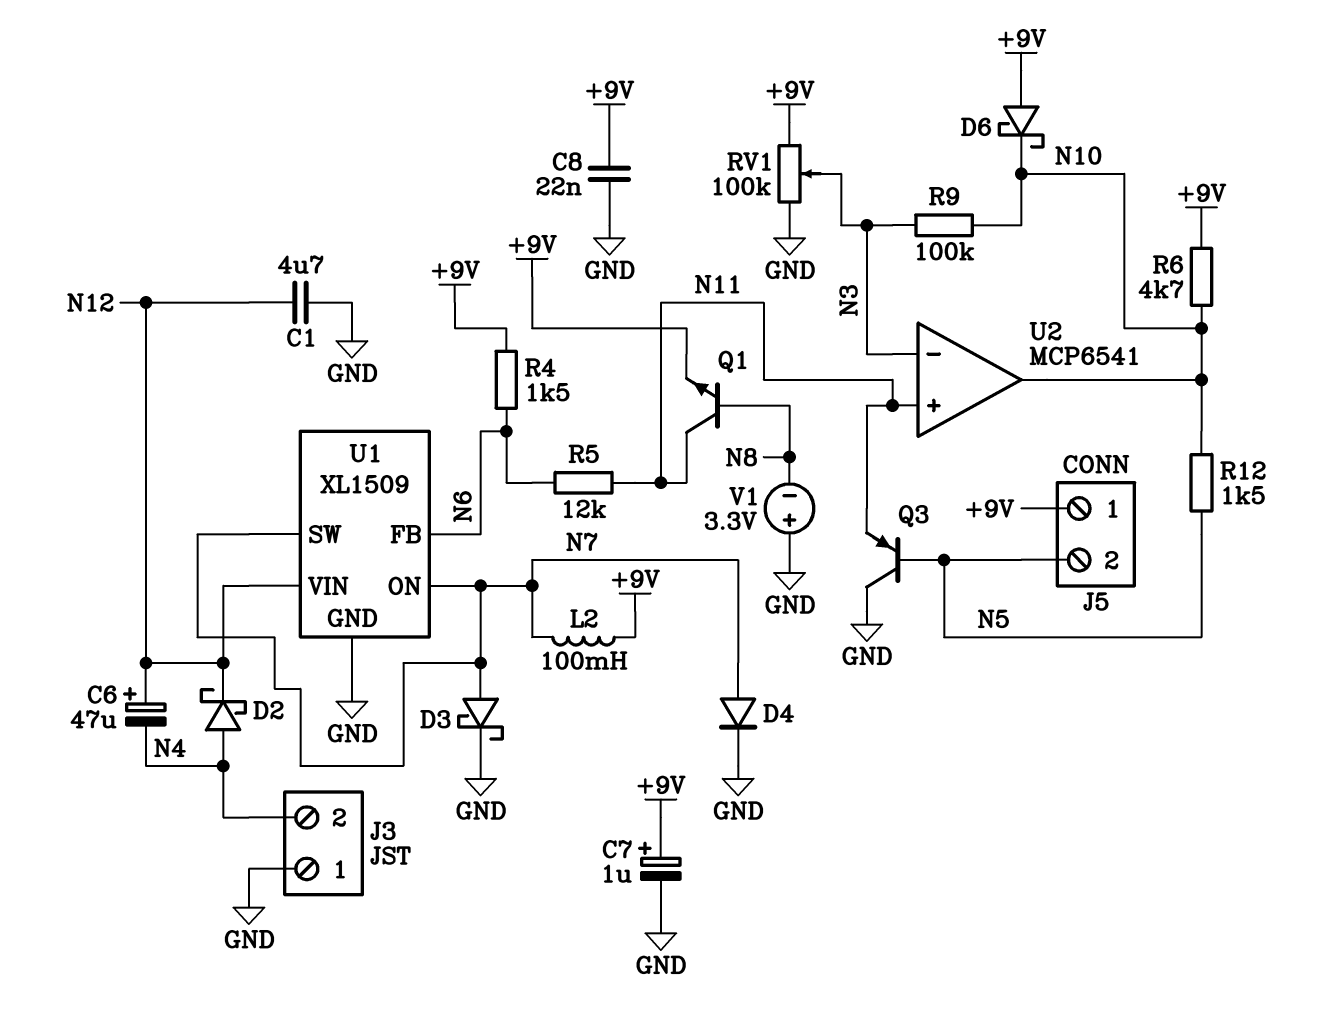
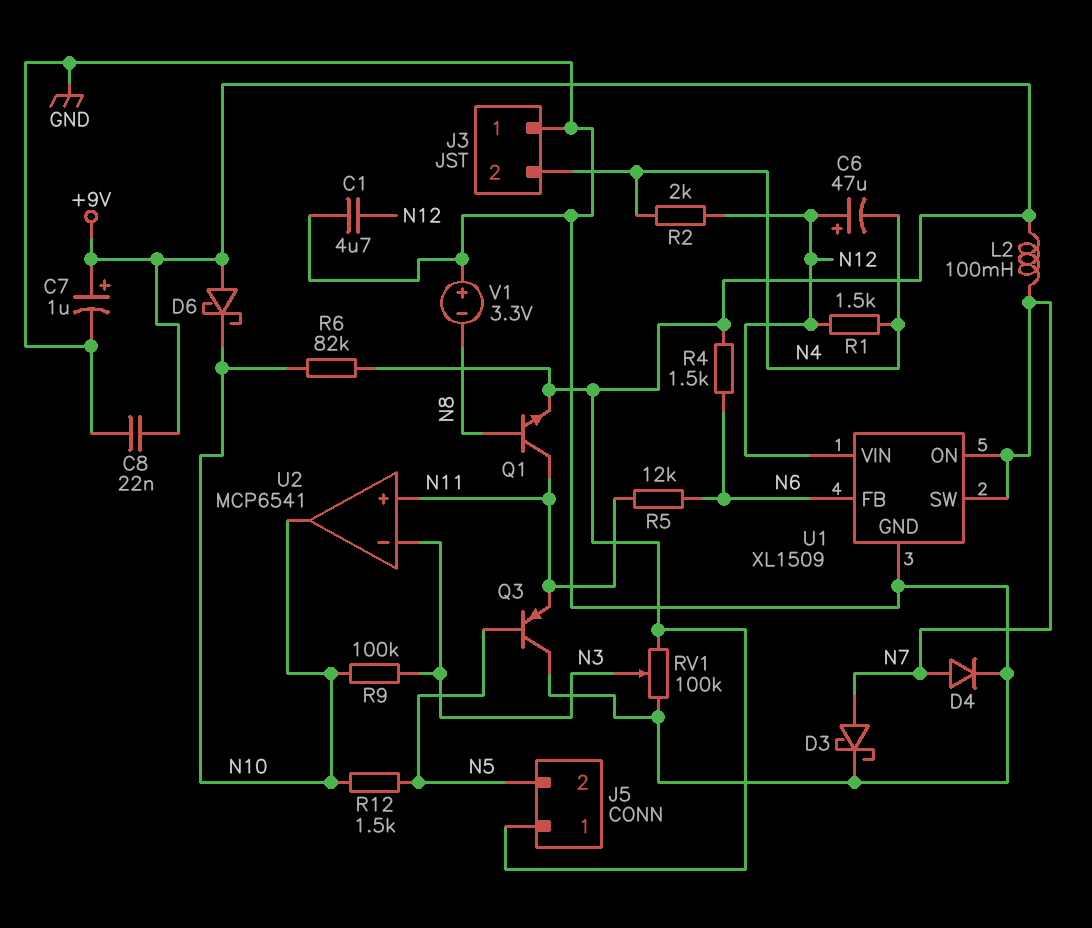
D2: schottky (A N4, K N12) -> none
R1: none -> 1.5k (N4, N12)
R2: none -> 2k (N4, N12)
R6: 4.7k (+9V, N10) -> 82k (+9V, N10)

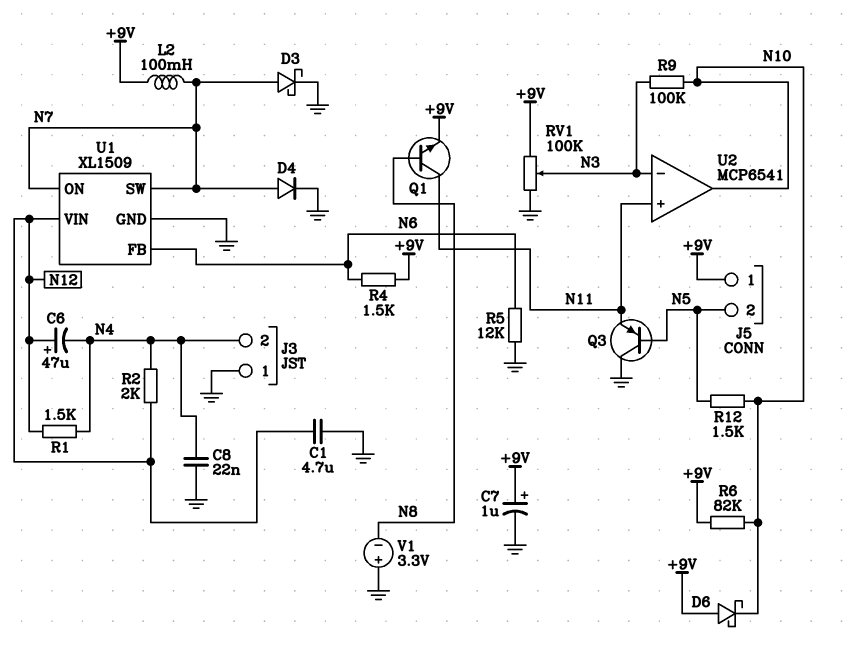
C8: 22nF (+9V, GND) -> 22nF (GND, N4)
R5: 12k (N6, N11) -> 12k (GND, N6)

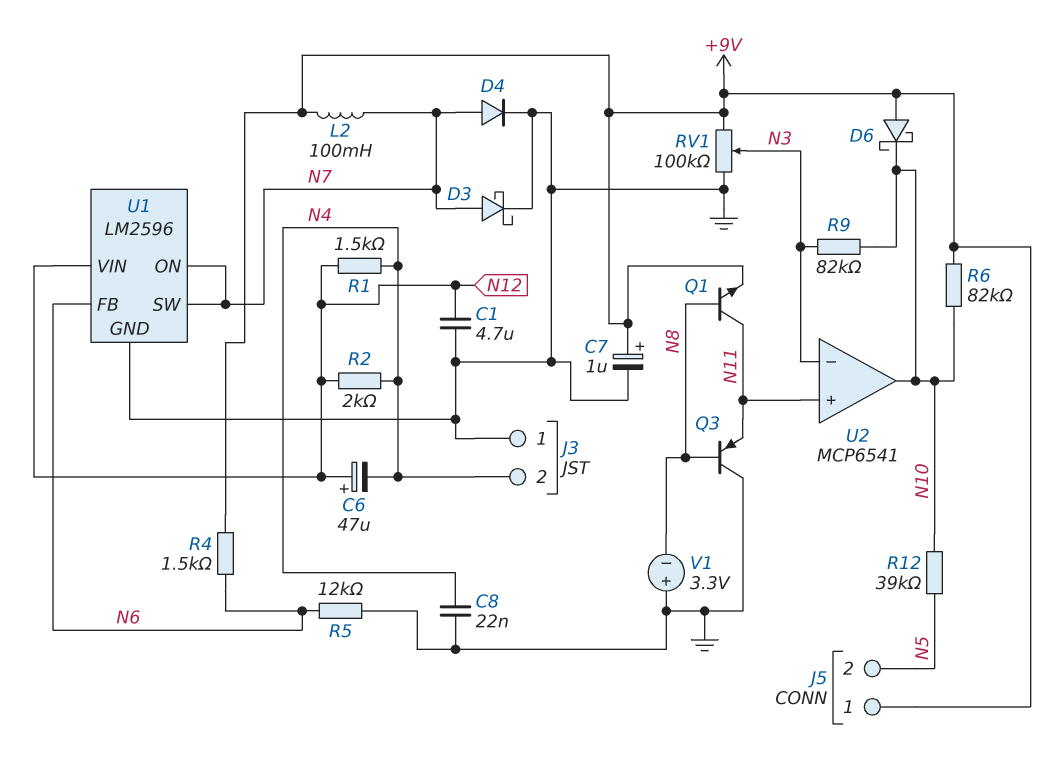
Q3: PNP (B N5, C GND, E N11) -> PNP (B N8, C GND, E N11)
R9: 100k (N3, N10) -> 82k (N3, N10)
R12: 1.5k (N5, N10) -> 39k (N5, N10)
U1: XL1509 -> LM2596

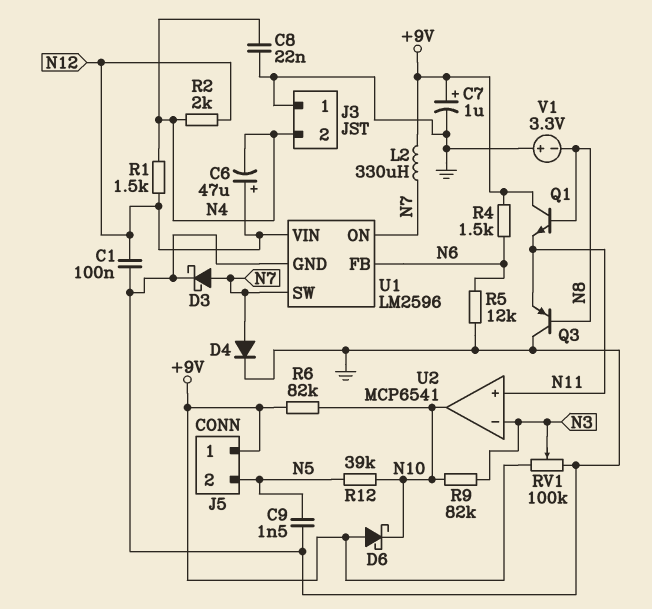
C1: 4.7uF (GND, N12) -> 100nF (GND, N12)
C9: none -> 1.5nF (GND, N5)
L2: 100mH (+9V, N7) -> 330uH (+9V, N7)
Q1: NPN (B N8, C N11, E +9V) -> NPN (B N8, C +9V, E N11)

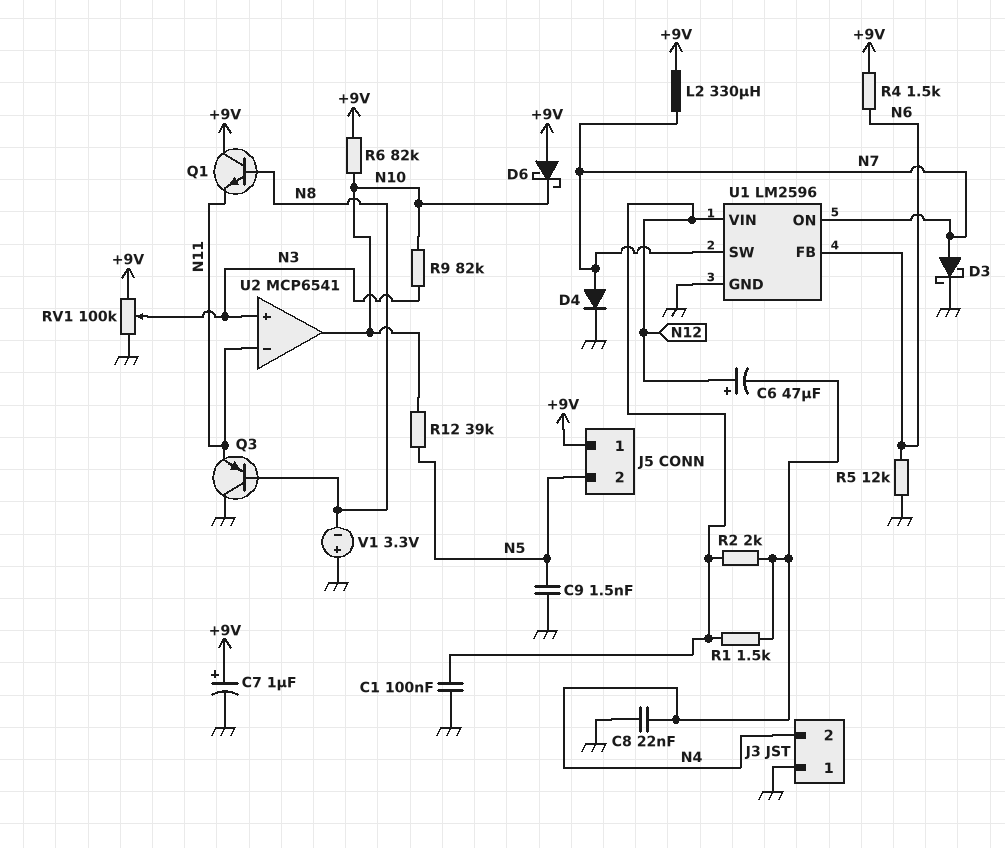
U2 pin in+: N11 -> N3
U2 pin in-: N3 -> N11

